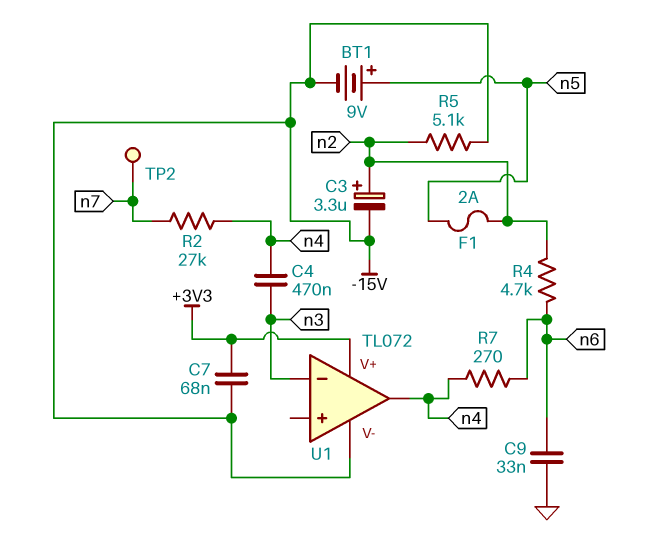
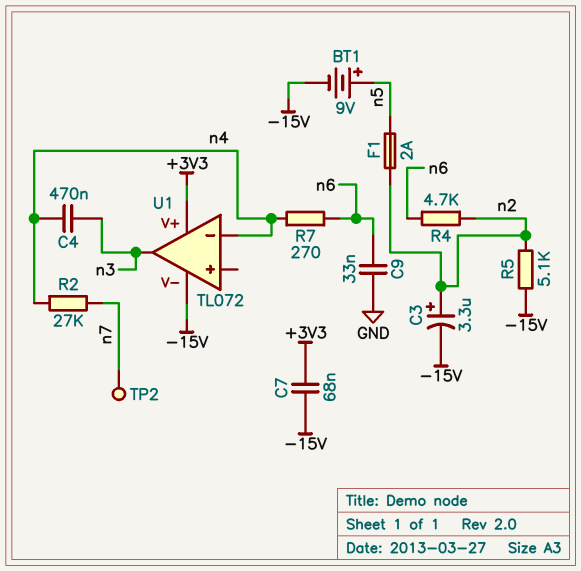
U1 pin in-: n3 -> n4
U1 pin out: n4 -> n3

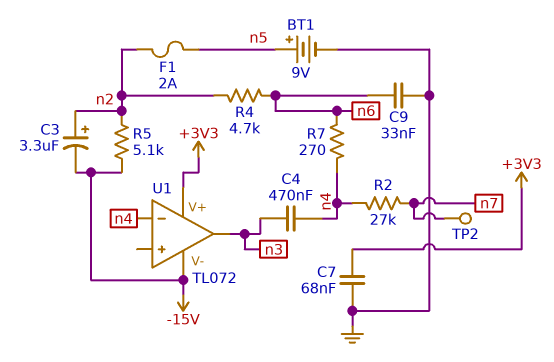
BT1: 9V (plus n5, minus -15V) -> 9V (plus n5, minus GND)
C7: 68nF (+3V3, -15V) -> 68nF (+3V3, GND)

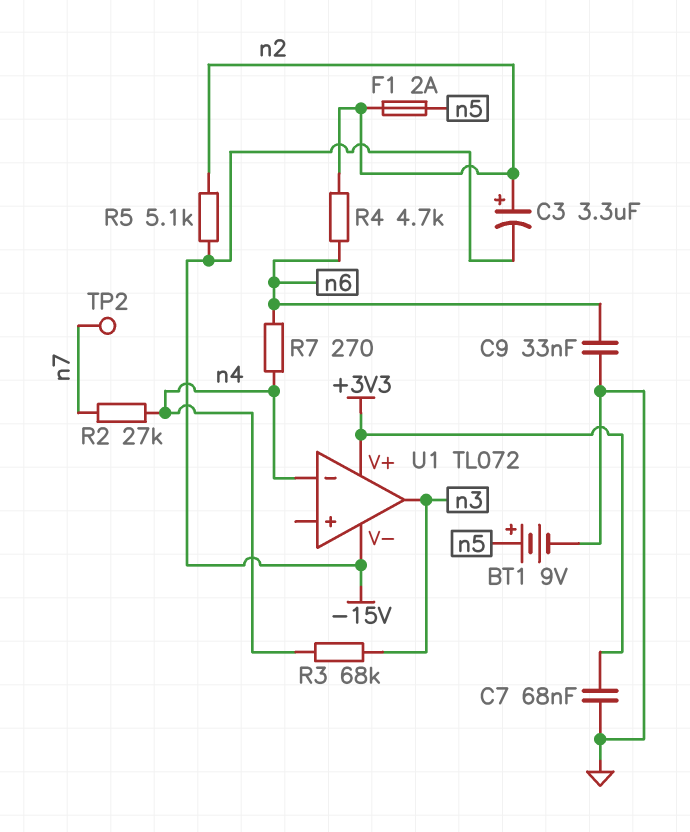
C4: 470nF (n3, n4) -> none
R3: none -> 68k (n3, n4)

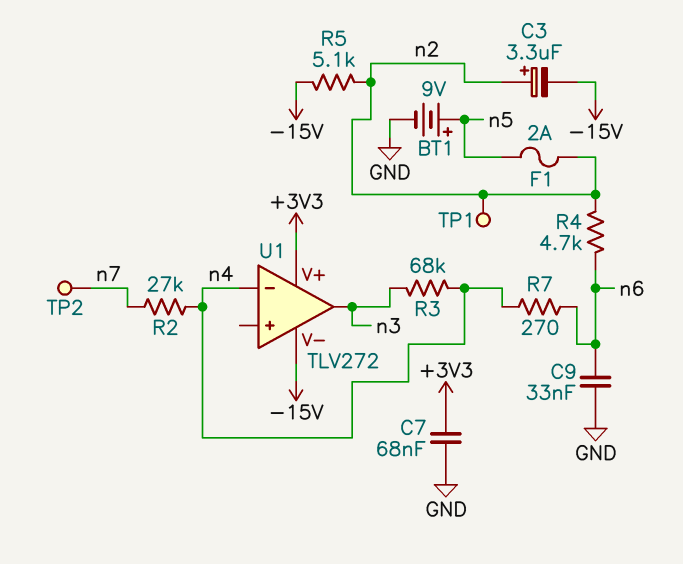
TP1: none -> test point (n2)
U1: TL072 -> TLV272

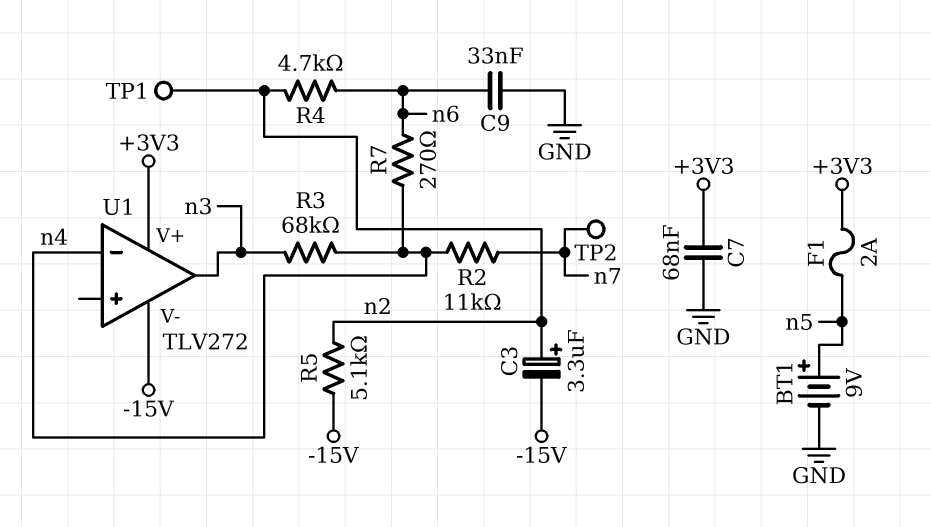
F1: 2A (n2, n5) -> 2A (+3V3, n5)
R2: 27k (n4, n7) -> 11k (n4, n7)

